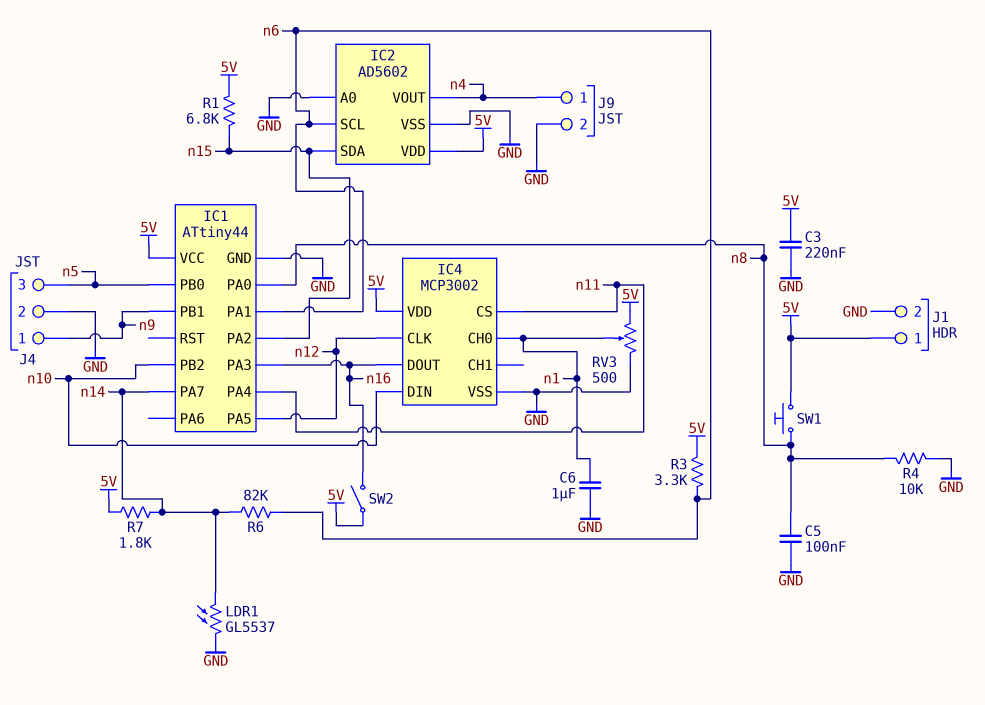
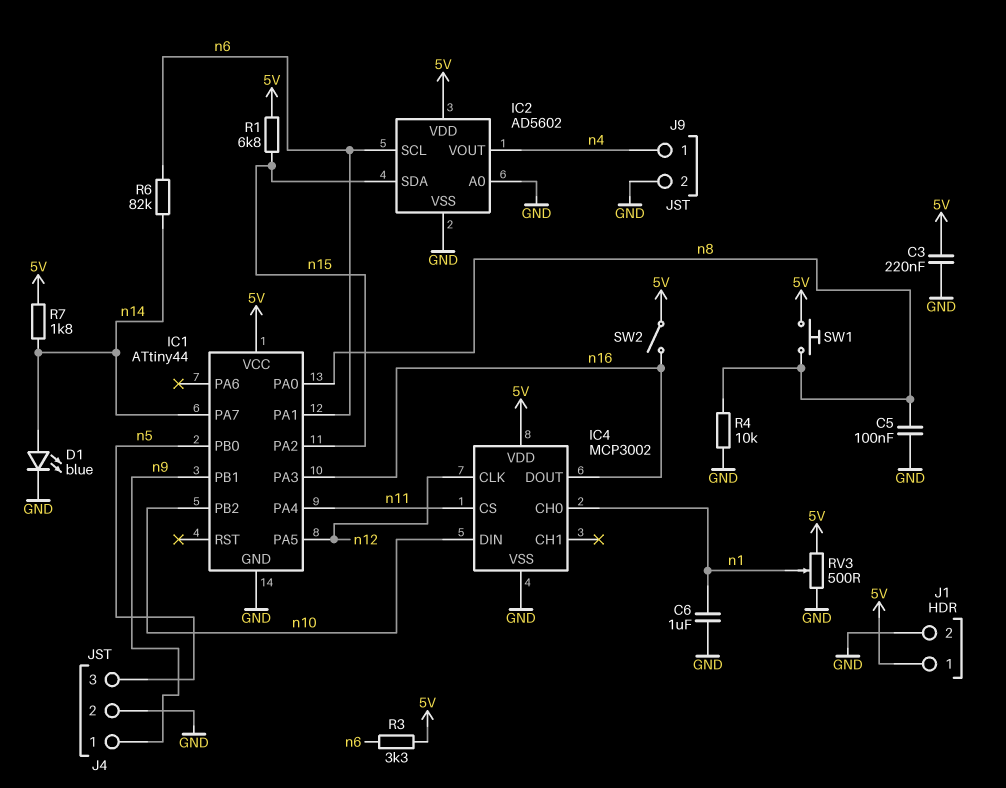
D1: none -> LED blue (A n14, K GND)
LDR1: GL5537 (GND, n14) -> none

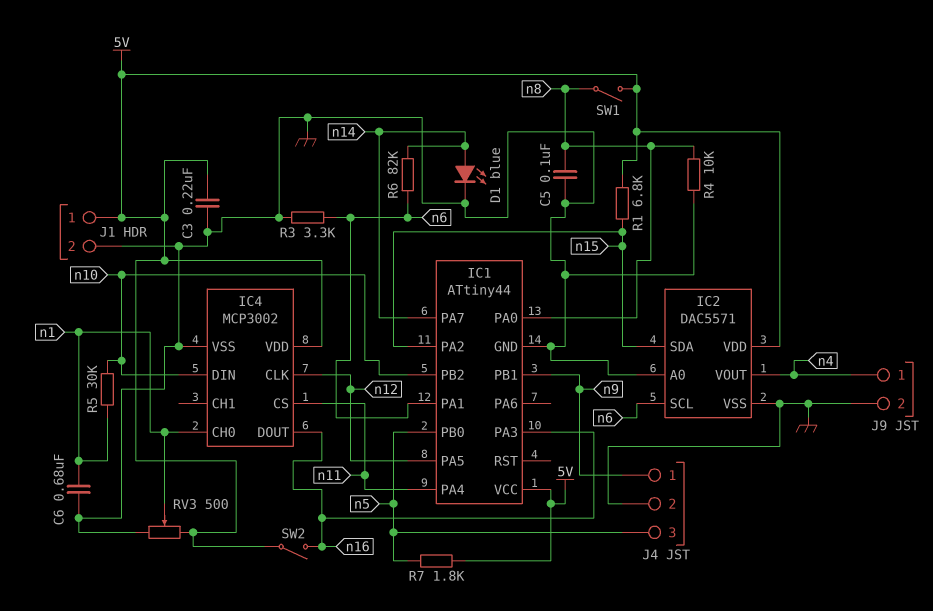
C6: 1uF (GND, n1) -> 680nF (GND, n1)
IC2: AD5602 -> DAC5571
R3: 3.3k (5V, n6) -> 3.3k (GND, n6)
R5: none -> 30k (n1, n10)
R7: 1.8k (5V, n14) -> 1.8k (5V, n5)
SW1: button (5V, n8) -> switch (5V, n8)

